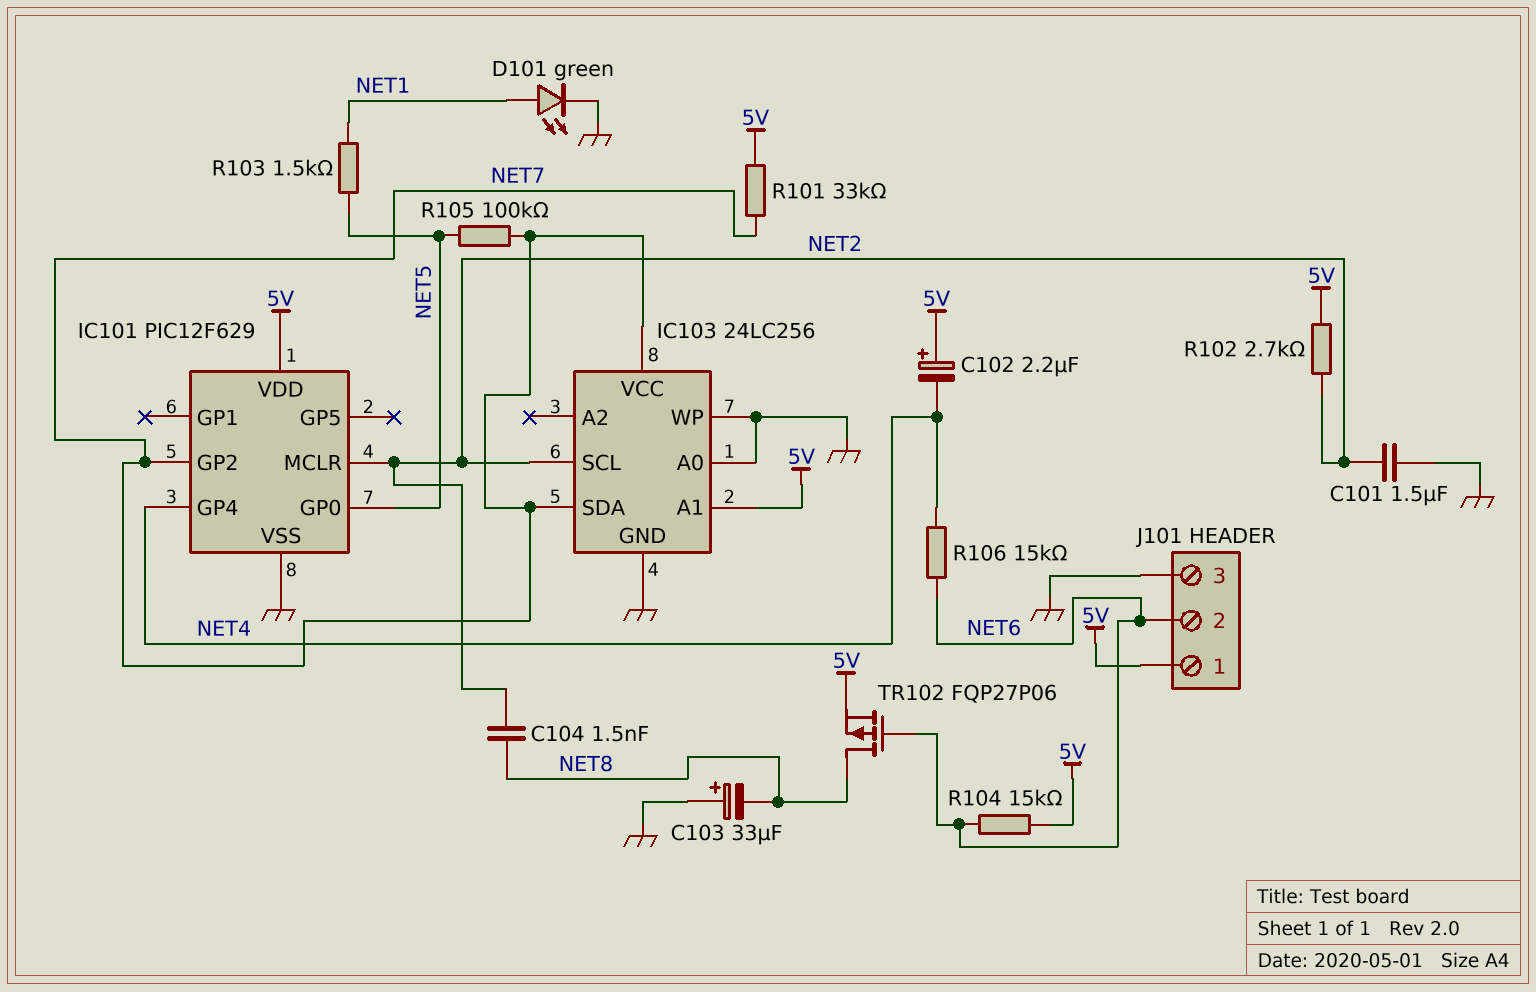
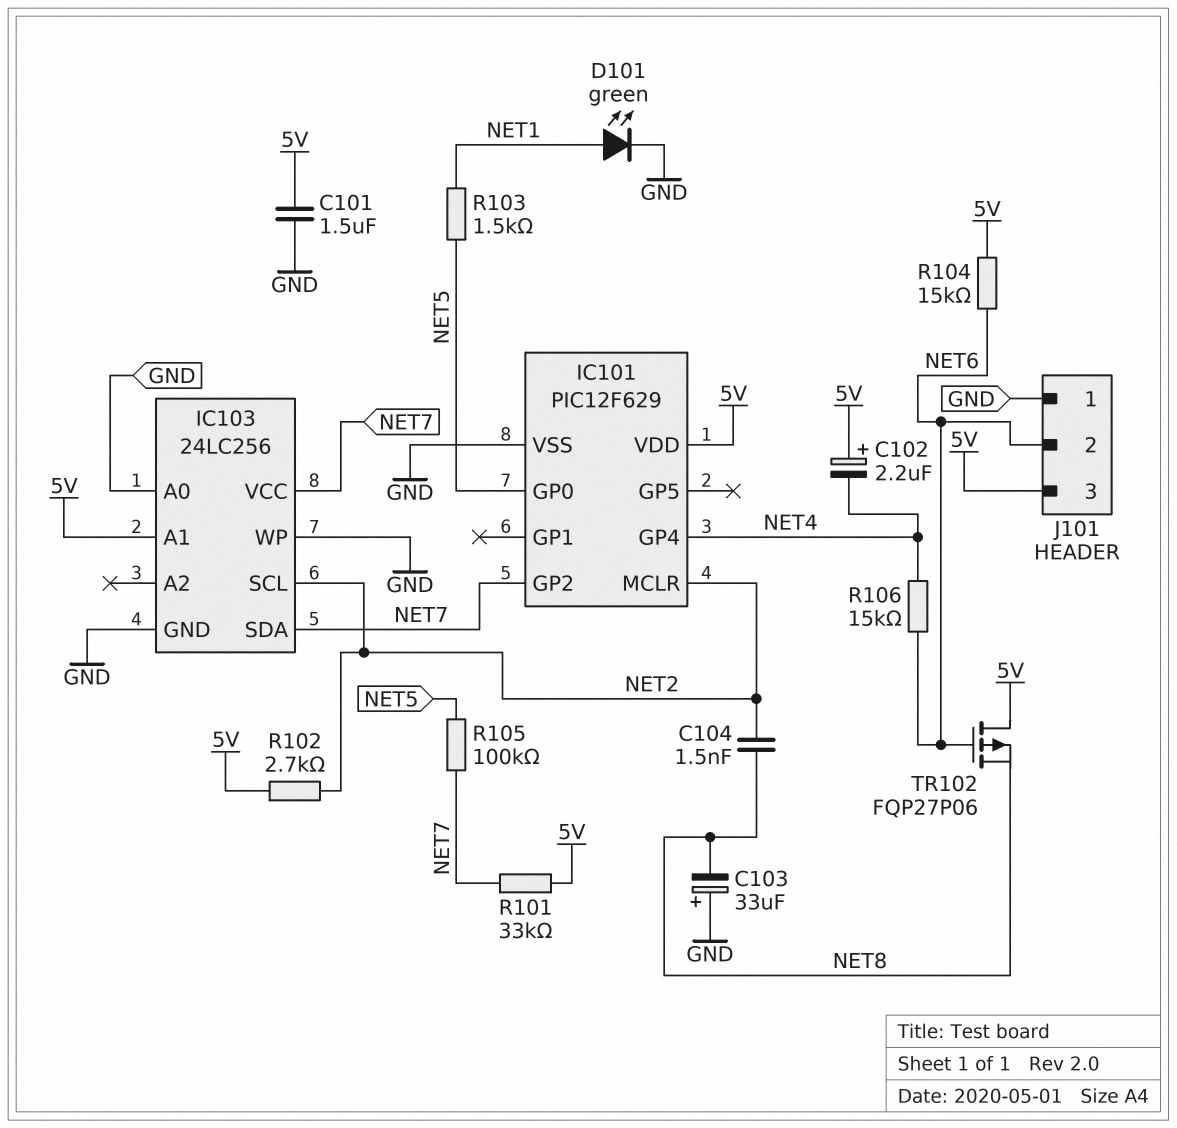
C101: 1.5uF (GND, NET2) -> 1.5uF (5V, GND)
J101 pin 1: 5V -> GND
J101 pin 3: GND -> 5V
TR102: PMOS FQP27P06 (G NET6, D NET8, S 5V) -> PMOS FQP27P06 (G NET6, D 5V, S NET8)

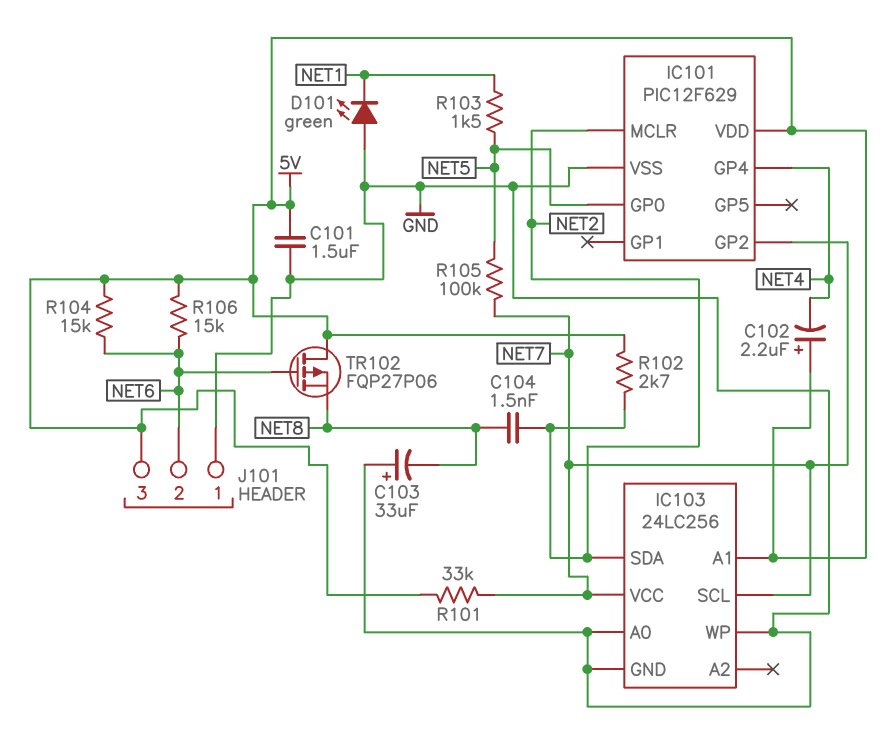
D101: LED green (A NET1, K GND) -> LED green (A GND, K NET1)
IC103 pin SCL: NET2 -> NET7
IC103 pin SDA: NET7 -> NET2
R106: 15k (NET4, NET6) -> 15k (5V, NET6)

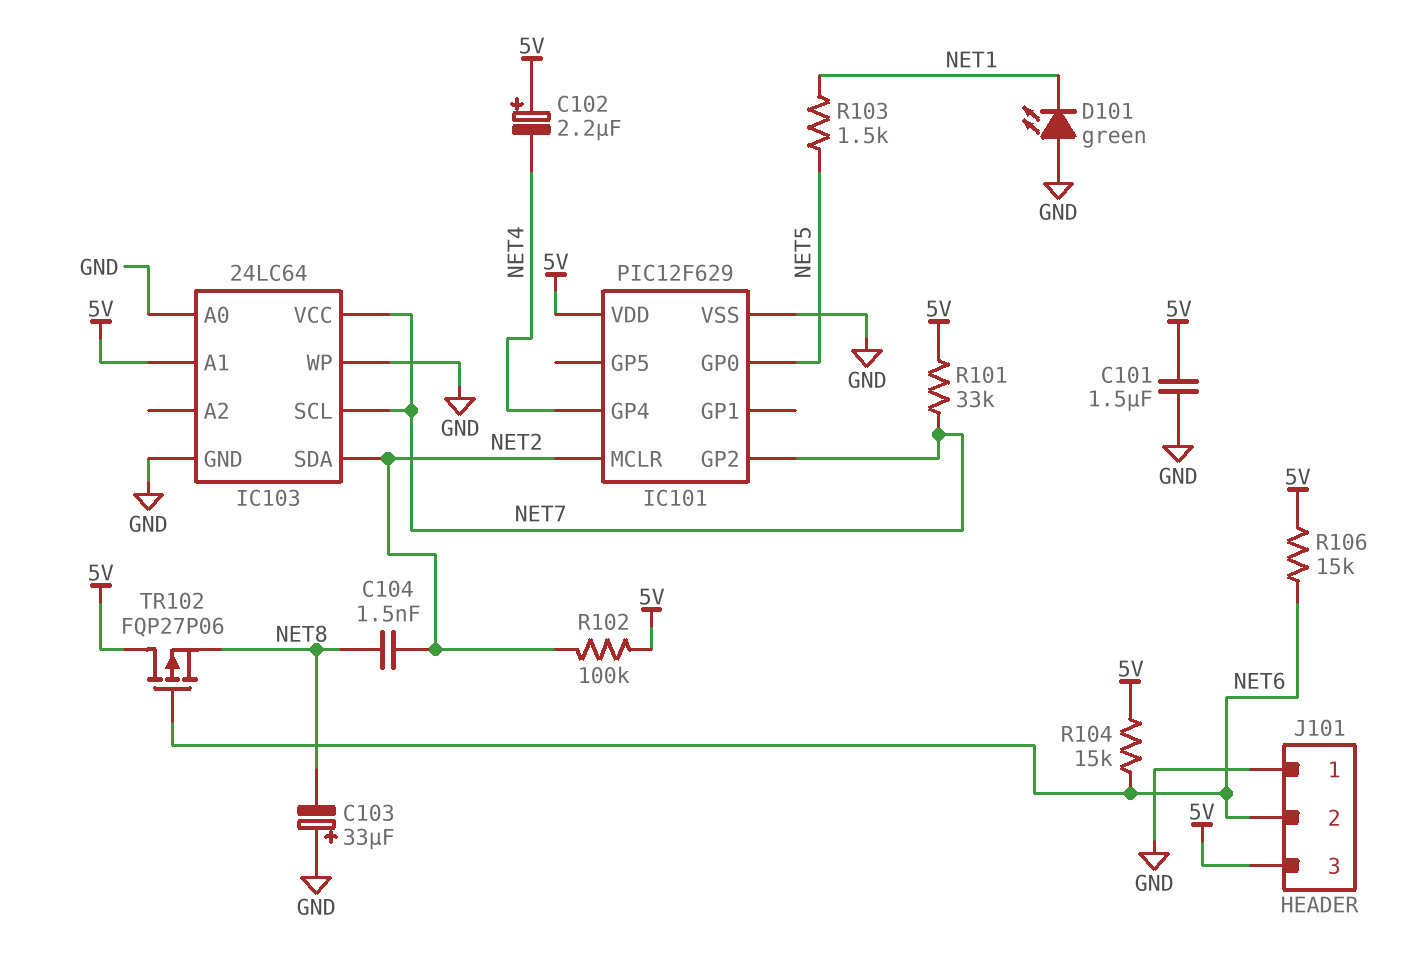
IC103: 24LC256 -> 24LC64
R102: 2.7k (5V, NET2) -> 100k (5V, NET2)
R105: 100k (NET5, NET7) -> none

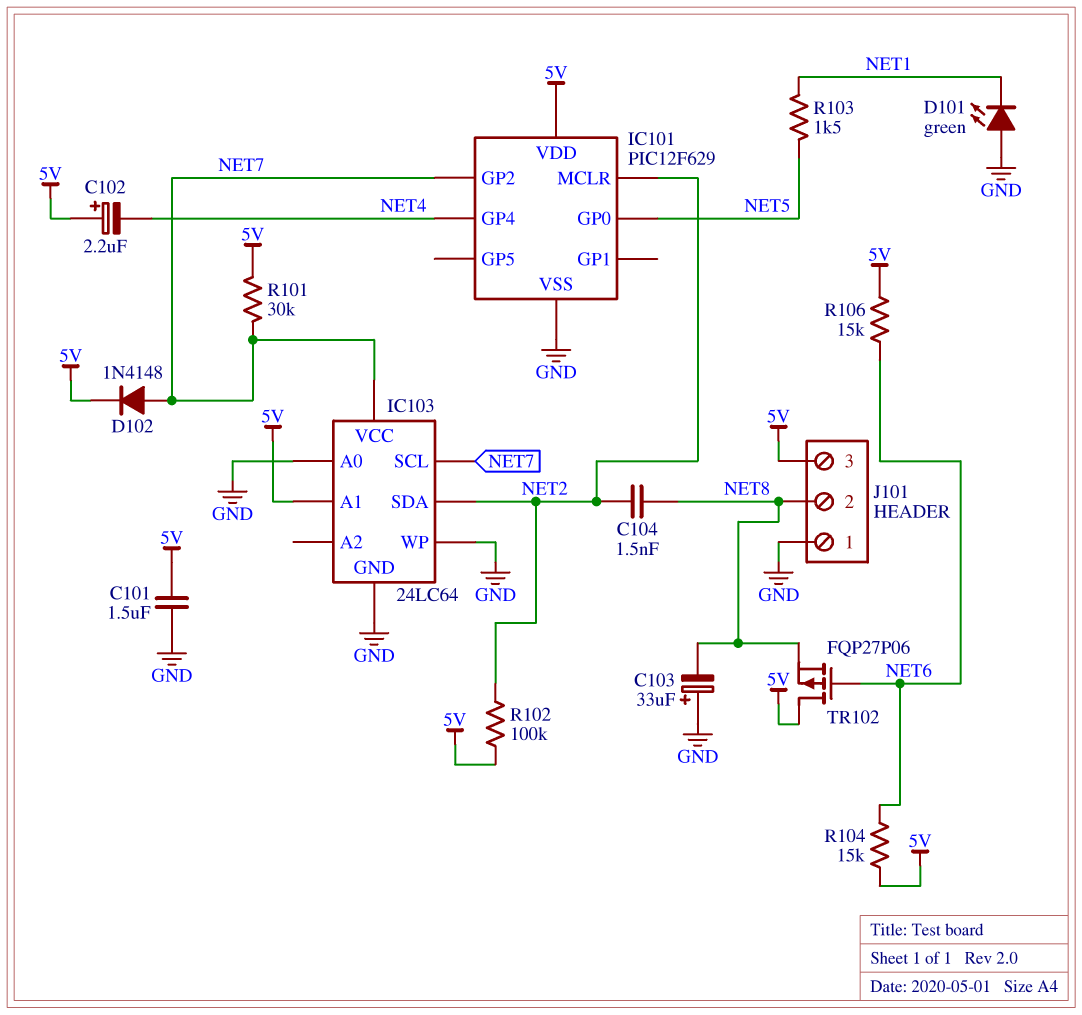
D102: none -> diode 1N4148 (A NET7, K 5V)
J101 pin 2: NET6 -> NET8
R101: 33k (5V, NET7) -> 30k (5V, NET7)

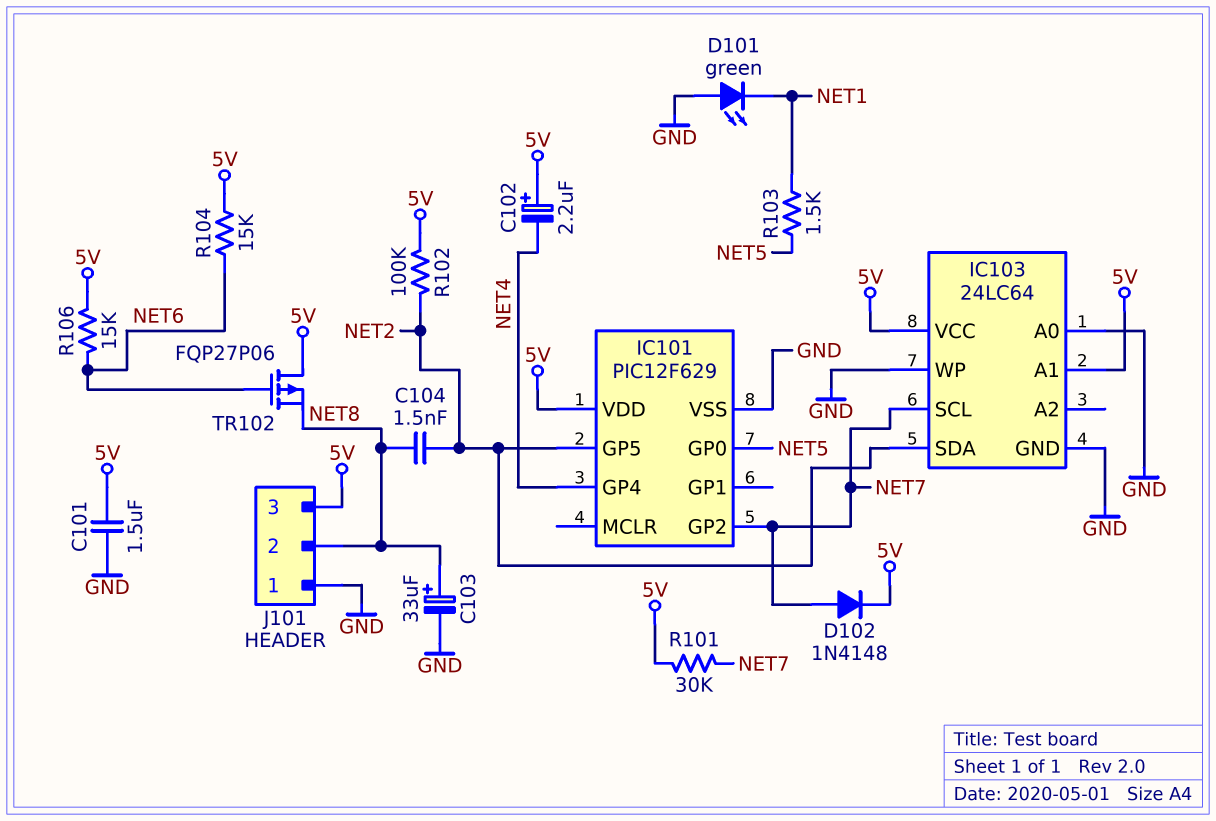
C103: 33uF (plus GND, minus NET8) -> 33uF (plus NET8, minus GND)
IC101 pin GP5: none -> NET2
IC101 pin MCLR: NET2 -> none
IC103 pin VCC: NET7 -> 5V

